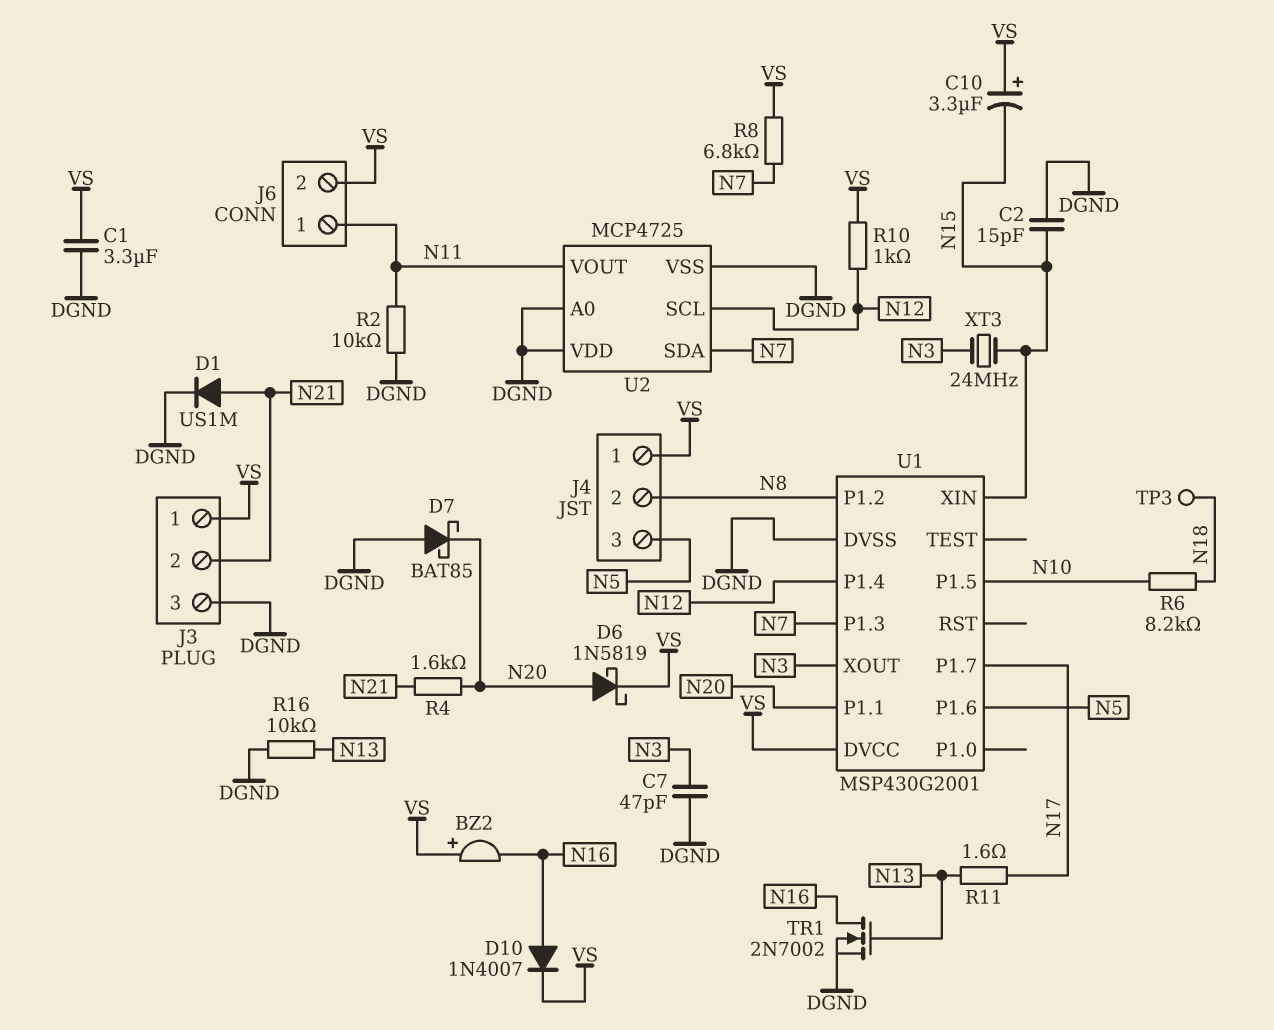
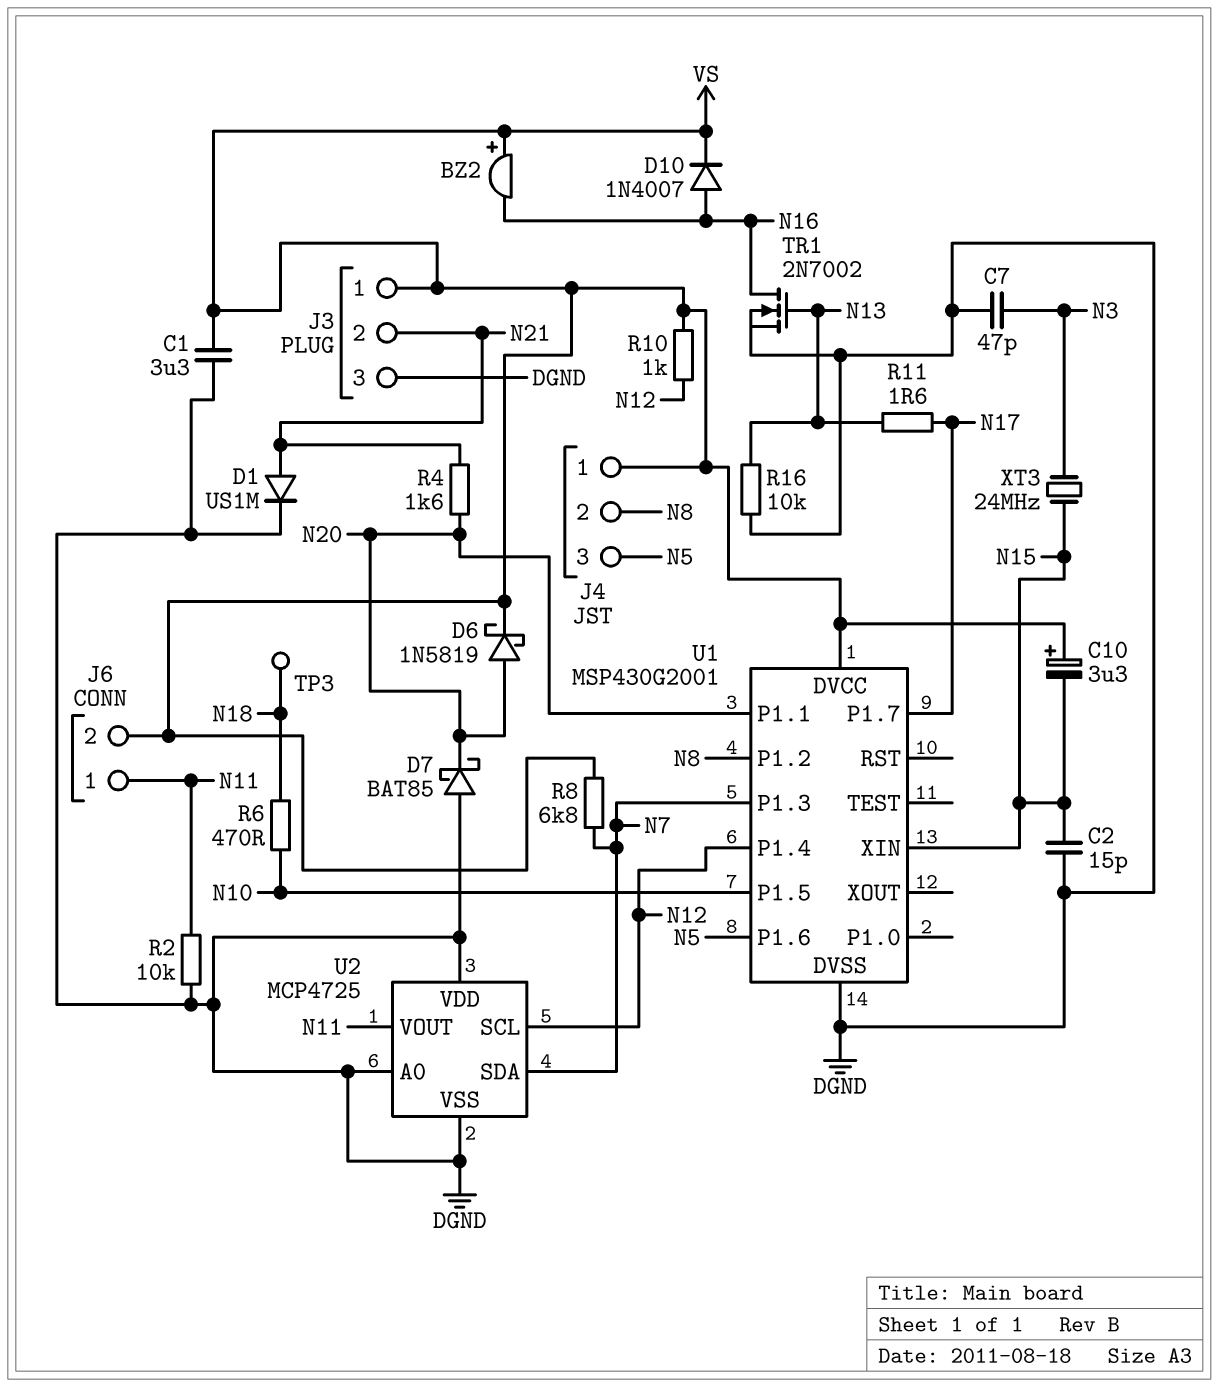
R6: 8.2k (N10, N18) -> 470 (N10, N18)
U1 pin XOUT: N3 -> none

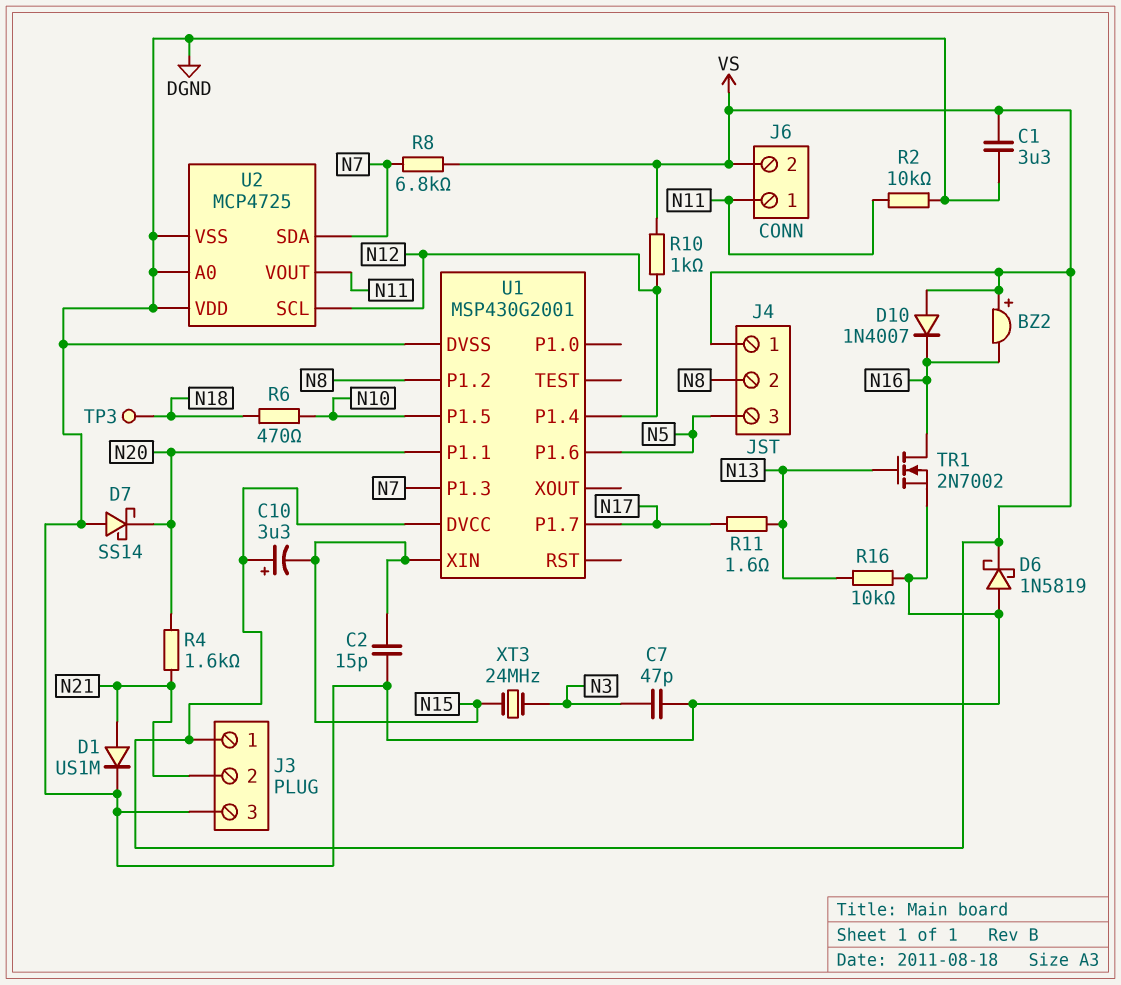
D6: schottky 1N5819 (A N20, K VS) -> schottky 1N5819 (A DGND, K VS)
D7: schottky BAT85 (A DGND, K N20) -> schottky SS14 (A DGND, K N20)
D10: diode 1N4007 (A N16, K VS) -> diode 1N4007 (A VS, K N16)

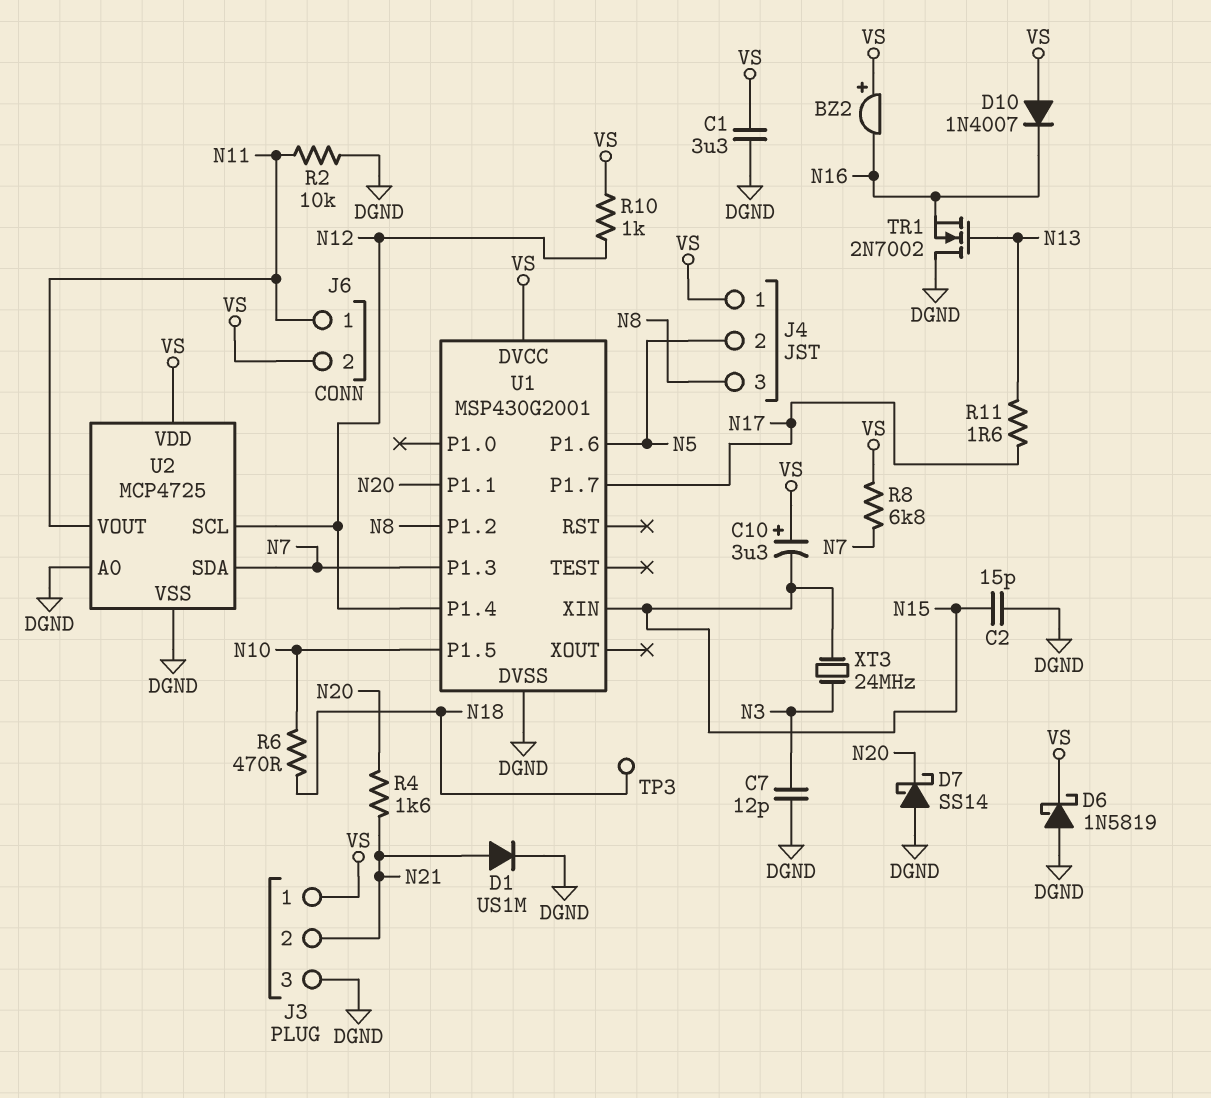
C7: 47pF (DGND, N3) -> 12pF (DGND, N3)
J4 pin 2: N8 -> N5
J4 pin 3: N5 -> N8
R16: 10k (DGND, N13) -> none
TR1: NMOS 2N7002 (G N13, D N16, S DGND) -> NMOS 2N7002 (G N13, D DGND, S N16)
U2 pin VDD: DGND -> VS

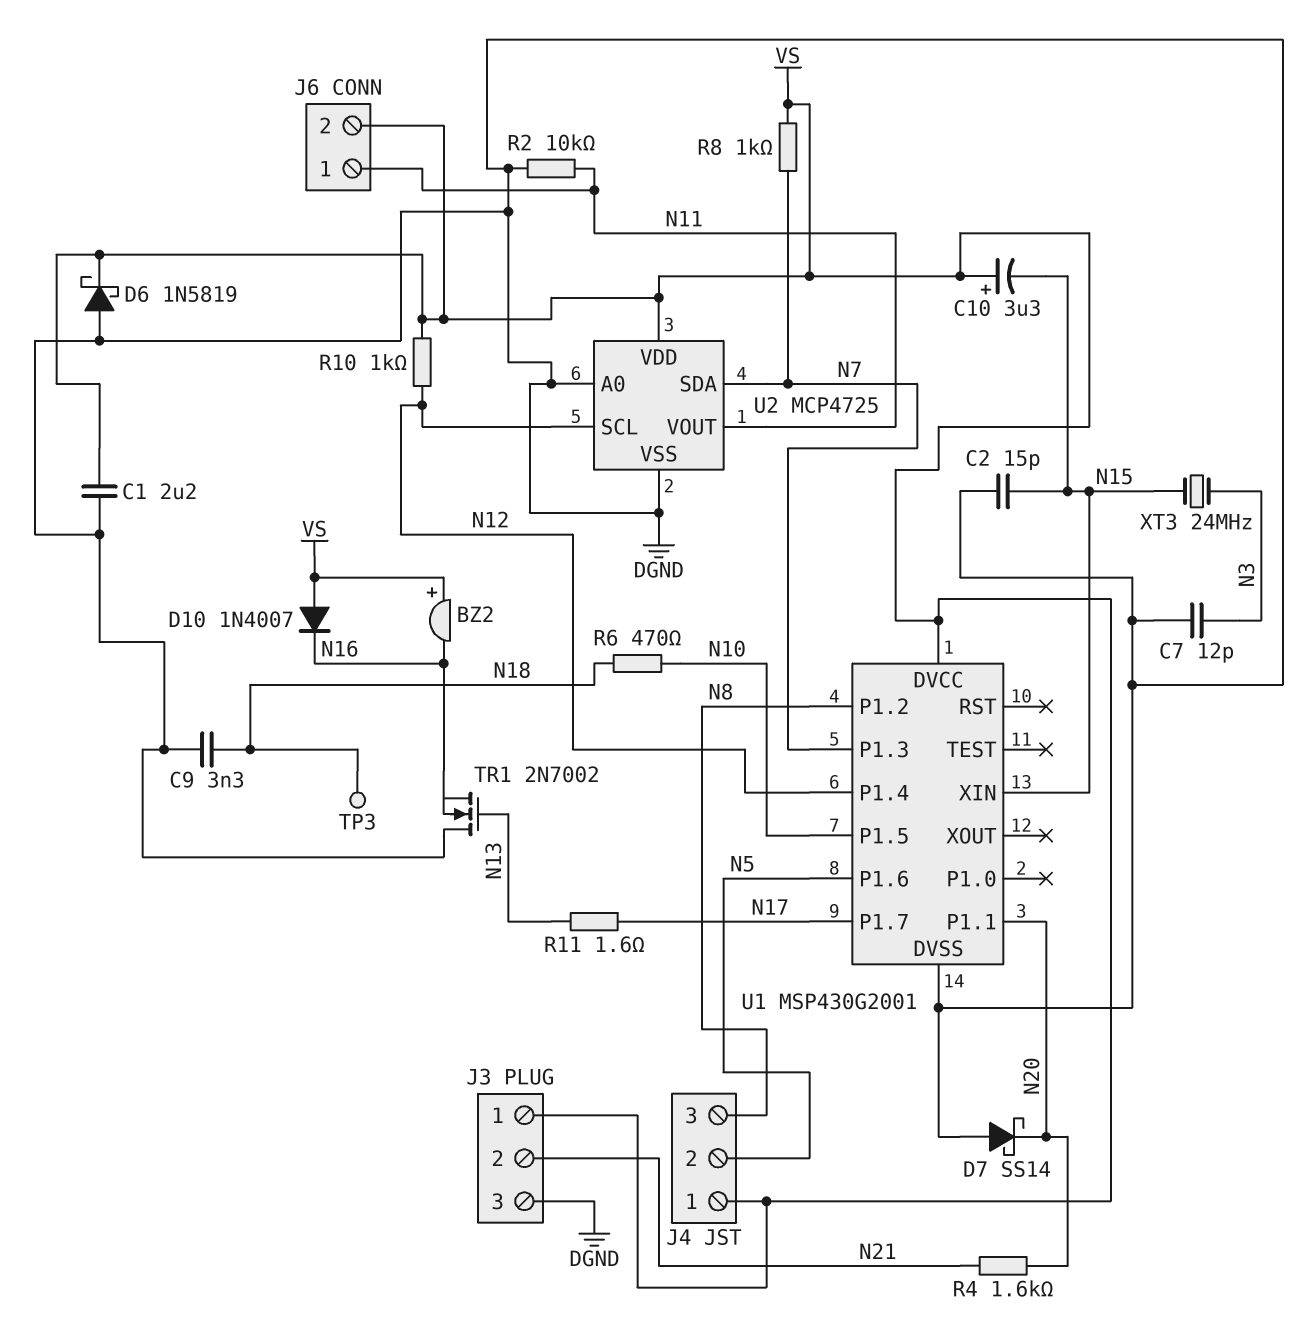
C1: 3.3uF (DGND, VS) -> 2.2uF (DGND, VS)
C9: none -> 3.3nF (DGND, N18)
D1: diode US1M (A N21, K DGND) -> none
R8: 6.8k (N7, VS) -> 1k (N7, VS)

